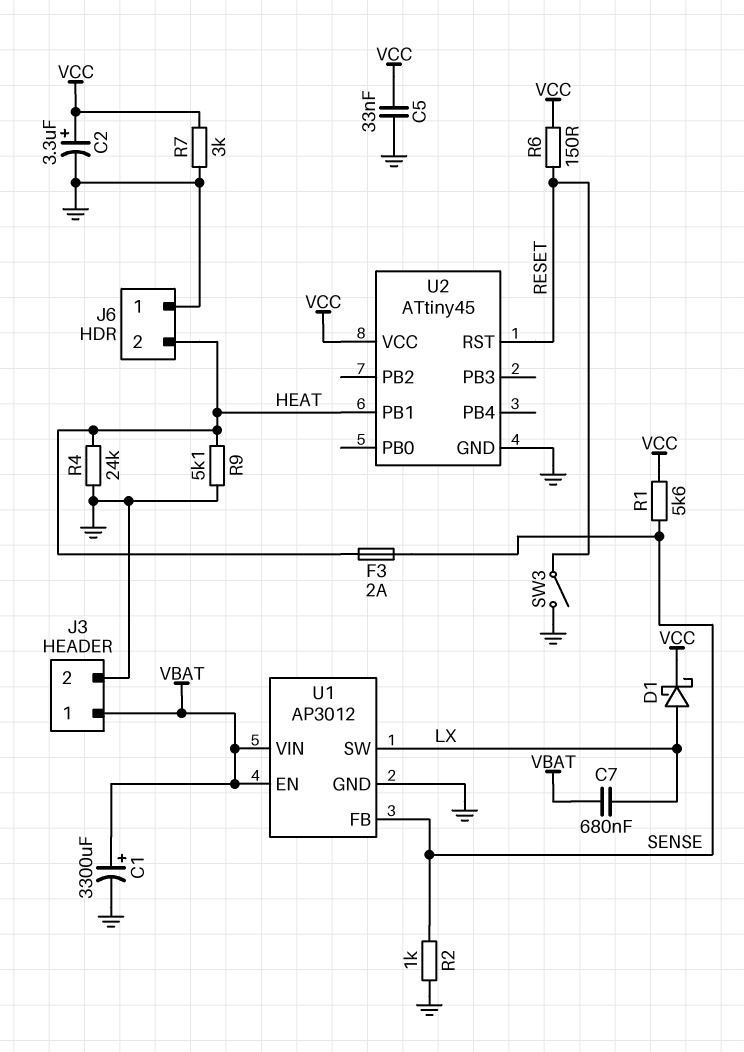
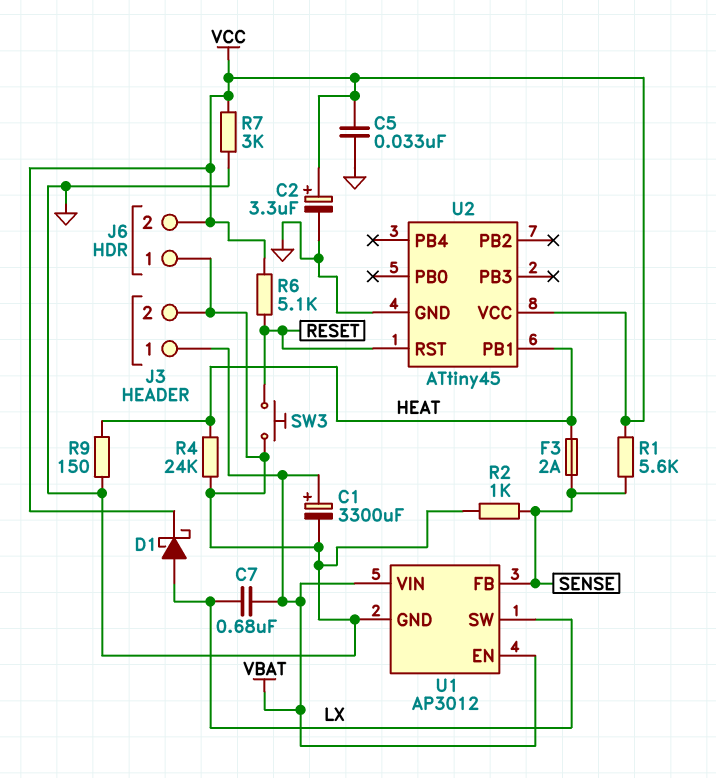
J6 pin 2: HEAT -> VCC
R6: 150 (RESET, VCC) -> 5.1k (RESET, VCC)
R9: 5.1k (GND, HEAT) -> 150 (GND, HEAT)
SW3: switch (GND, RESET) -> button (GND, RESET)

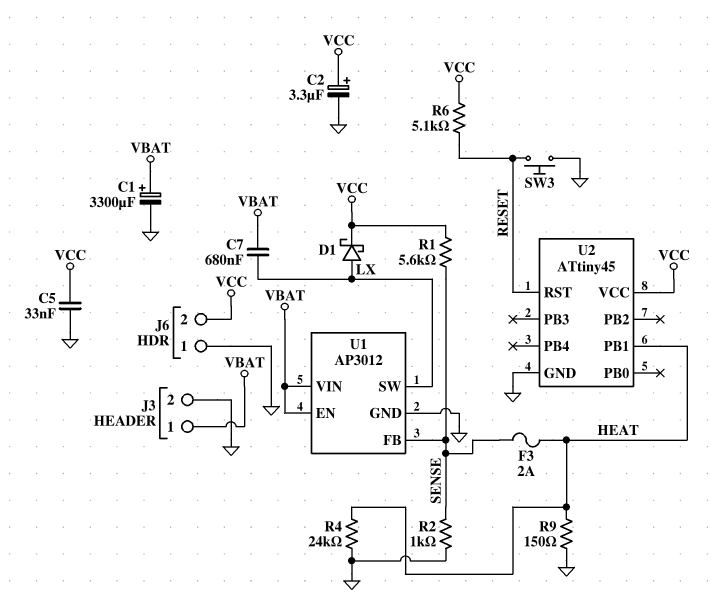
R7: 3k (GND, VCC) -> none

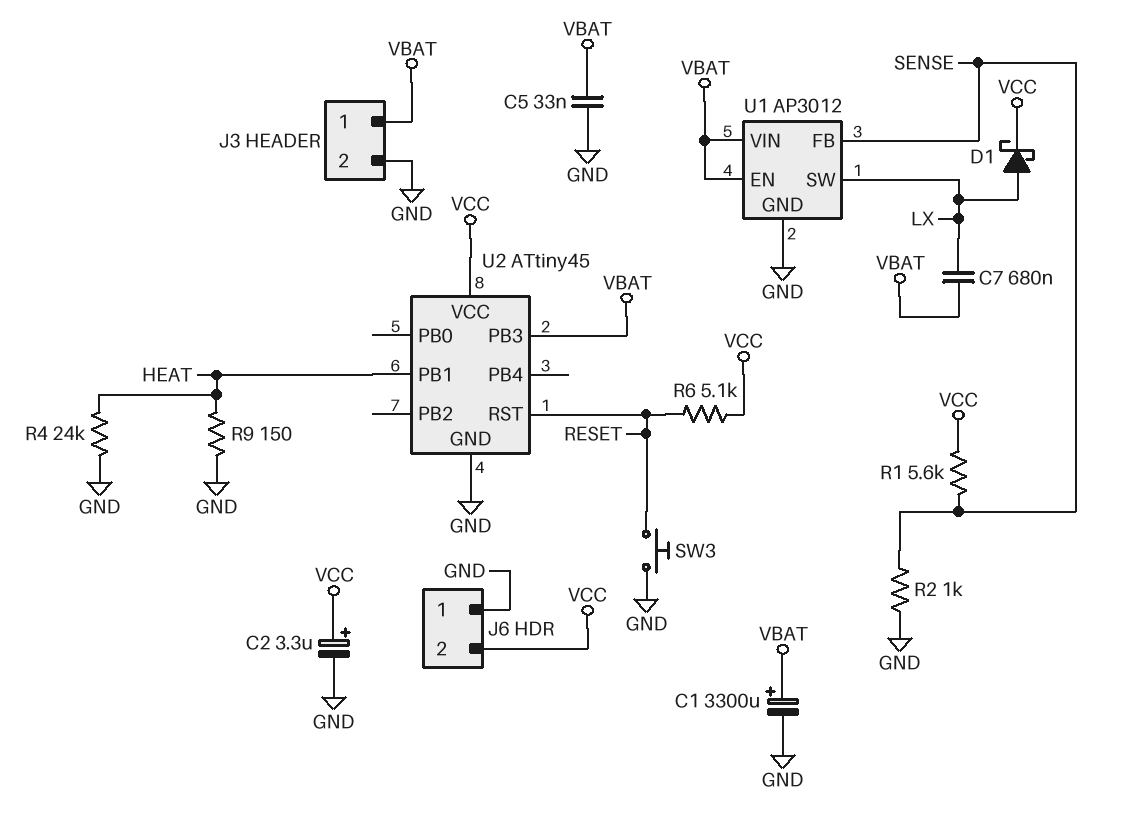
C5: 33nF (GND, VCC) -> 33nF (GND, VBAT)
F3: 2A (HEAT, SENSE) -> none
U2 pin PB3: none -> VBAT

